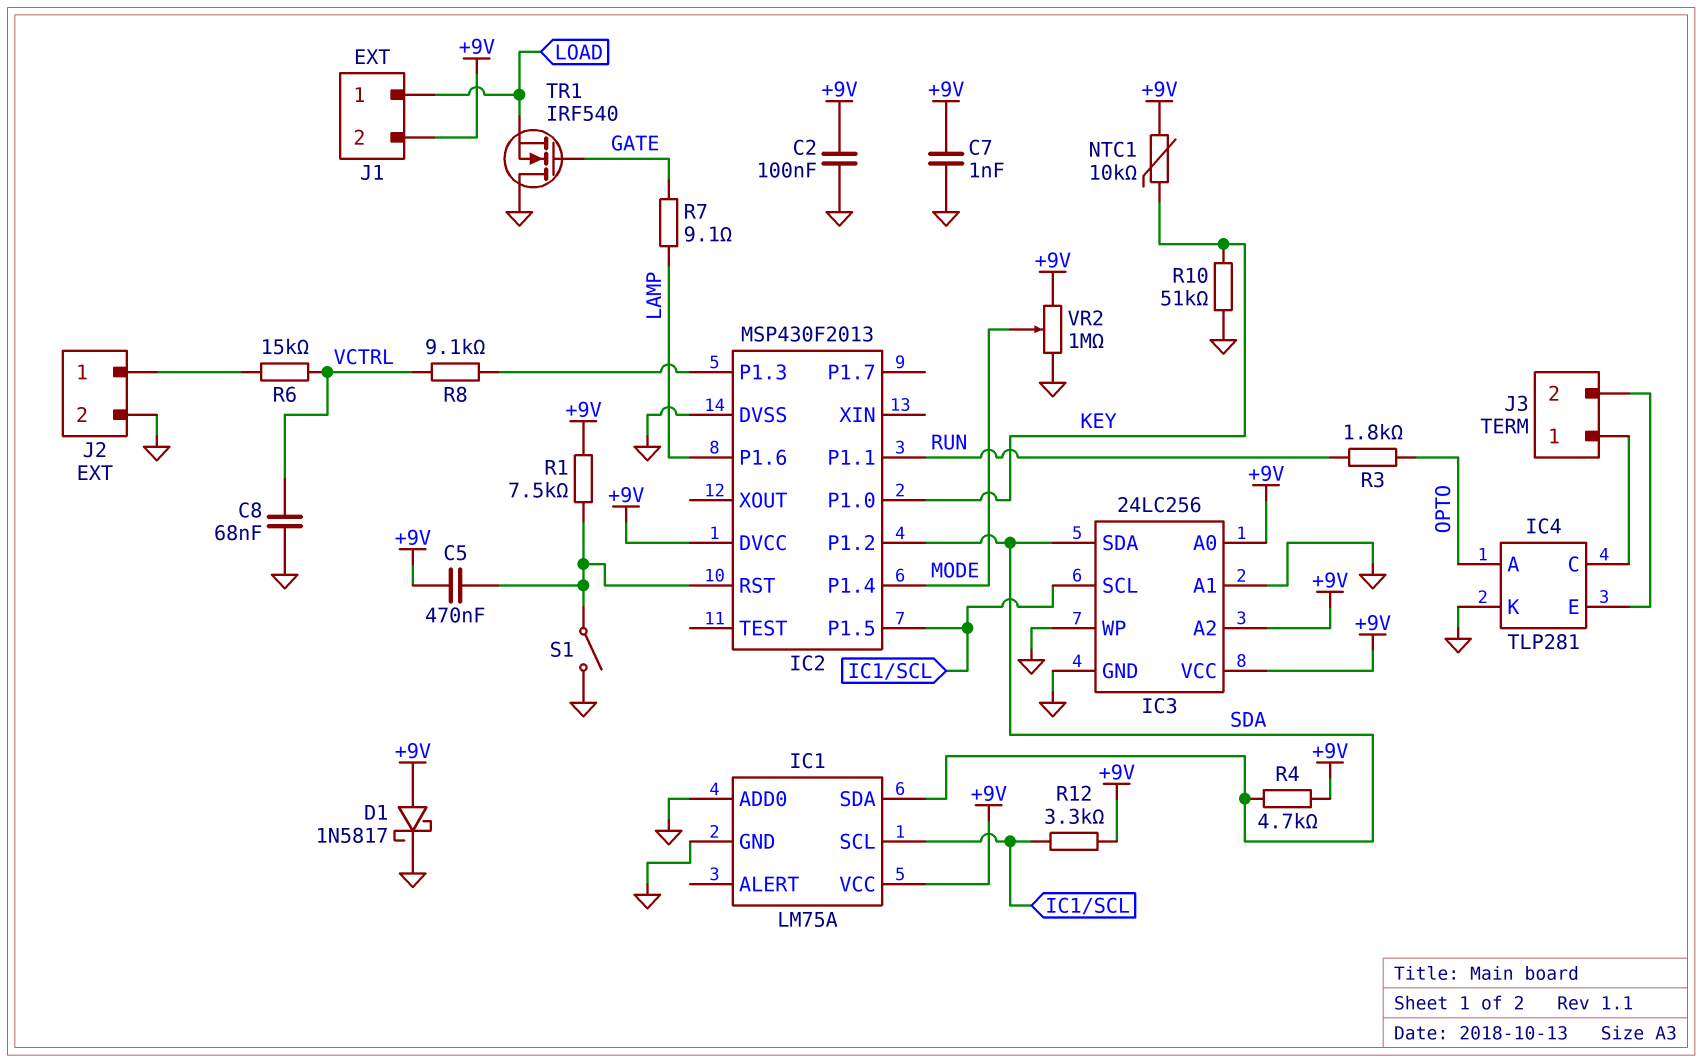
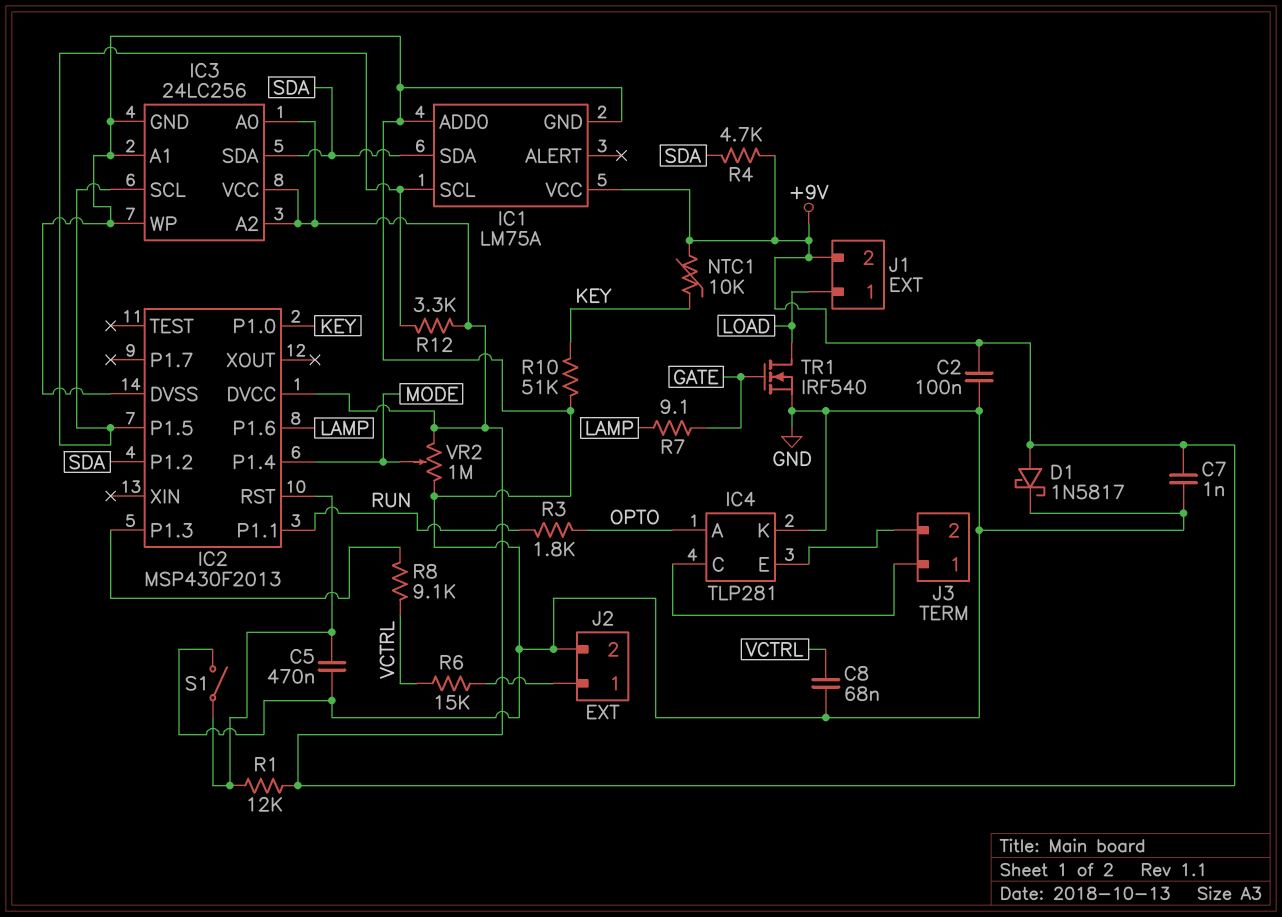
C5: 470nF (+9V, IC2/RST) -> 470nF (GND, IC2/RST)
R1: 7.5k (+9V, IC2/RST) -> 12k (+9V, IC2/RST)
TR1: NMOS IRF540 (G GATE, D GND, S LOAD) -> NMOS IRF540 (G GATE, D LOAD, S GND)

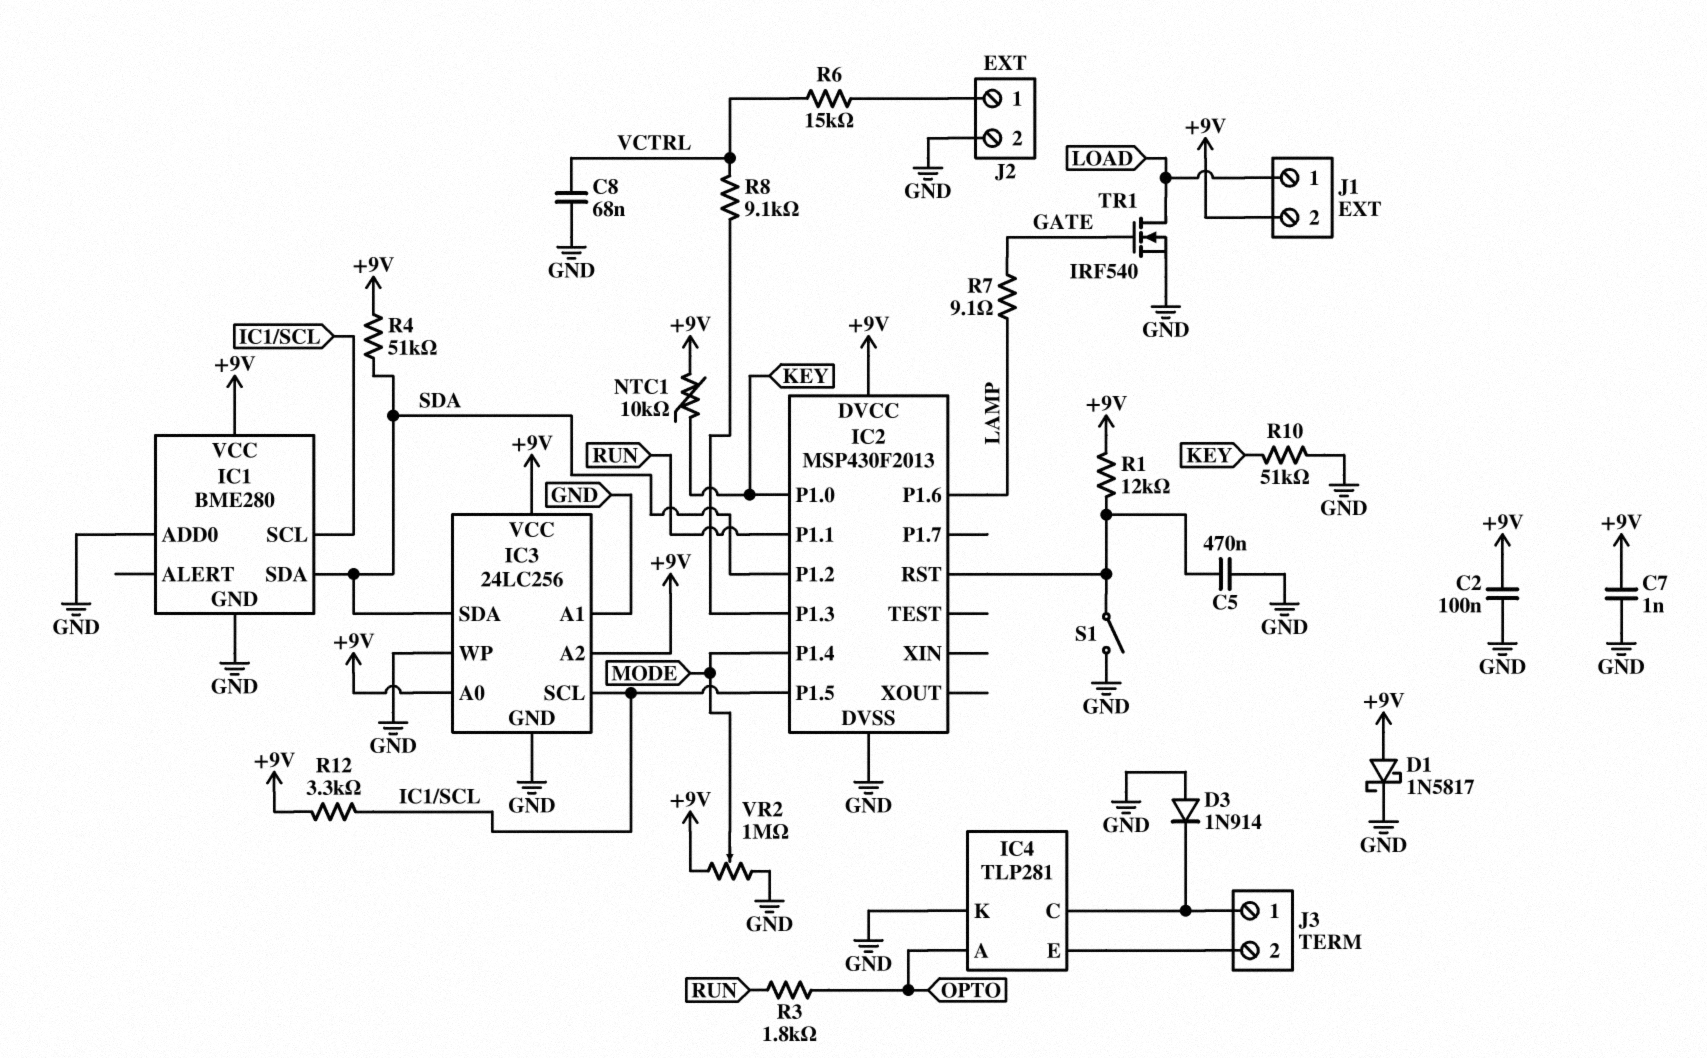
D3: none -> diode 1N914 (A GND, K IC4/C)
IC1: LM75A -> BME280
R4: 4.7k (+9V, SDA) -> 51k (+9V, SDA)

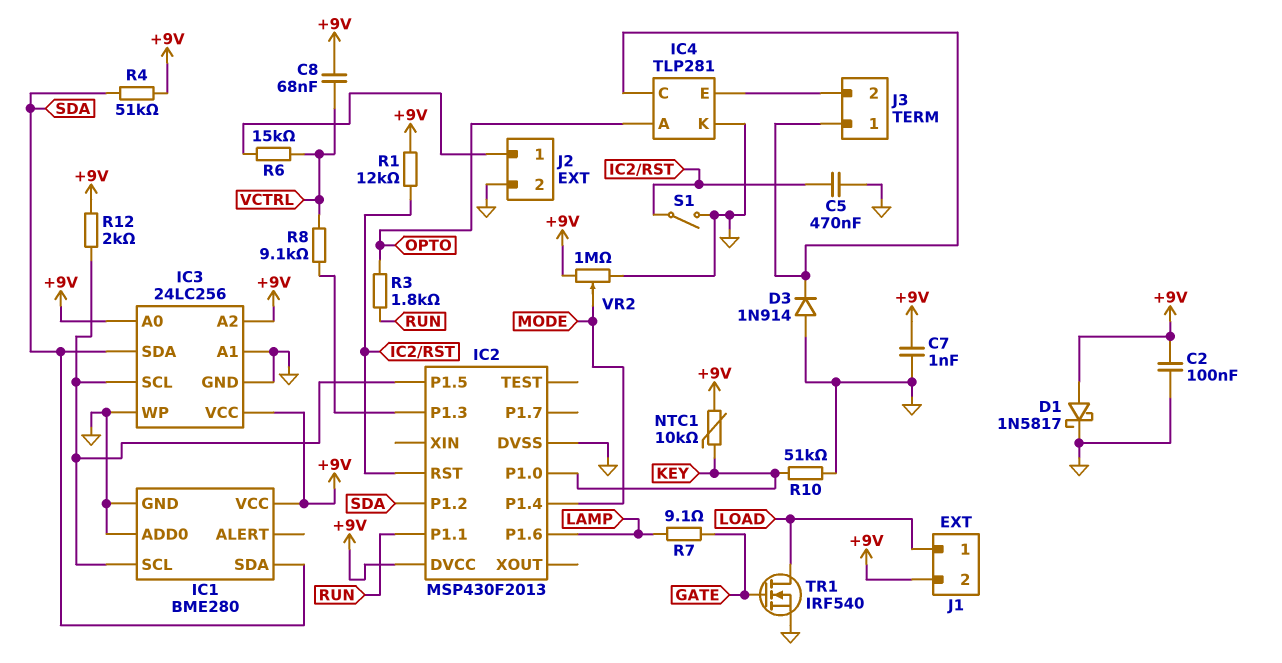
C8: 68nF (GND, VCTRL) -> 68nF (+9V, VCTRL)
R12: 3.3k (+9V, IC1/SCL) -> 2k (+9V, IC1/SCL)

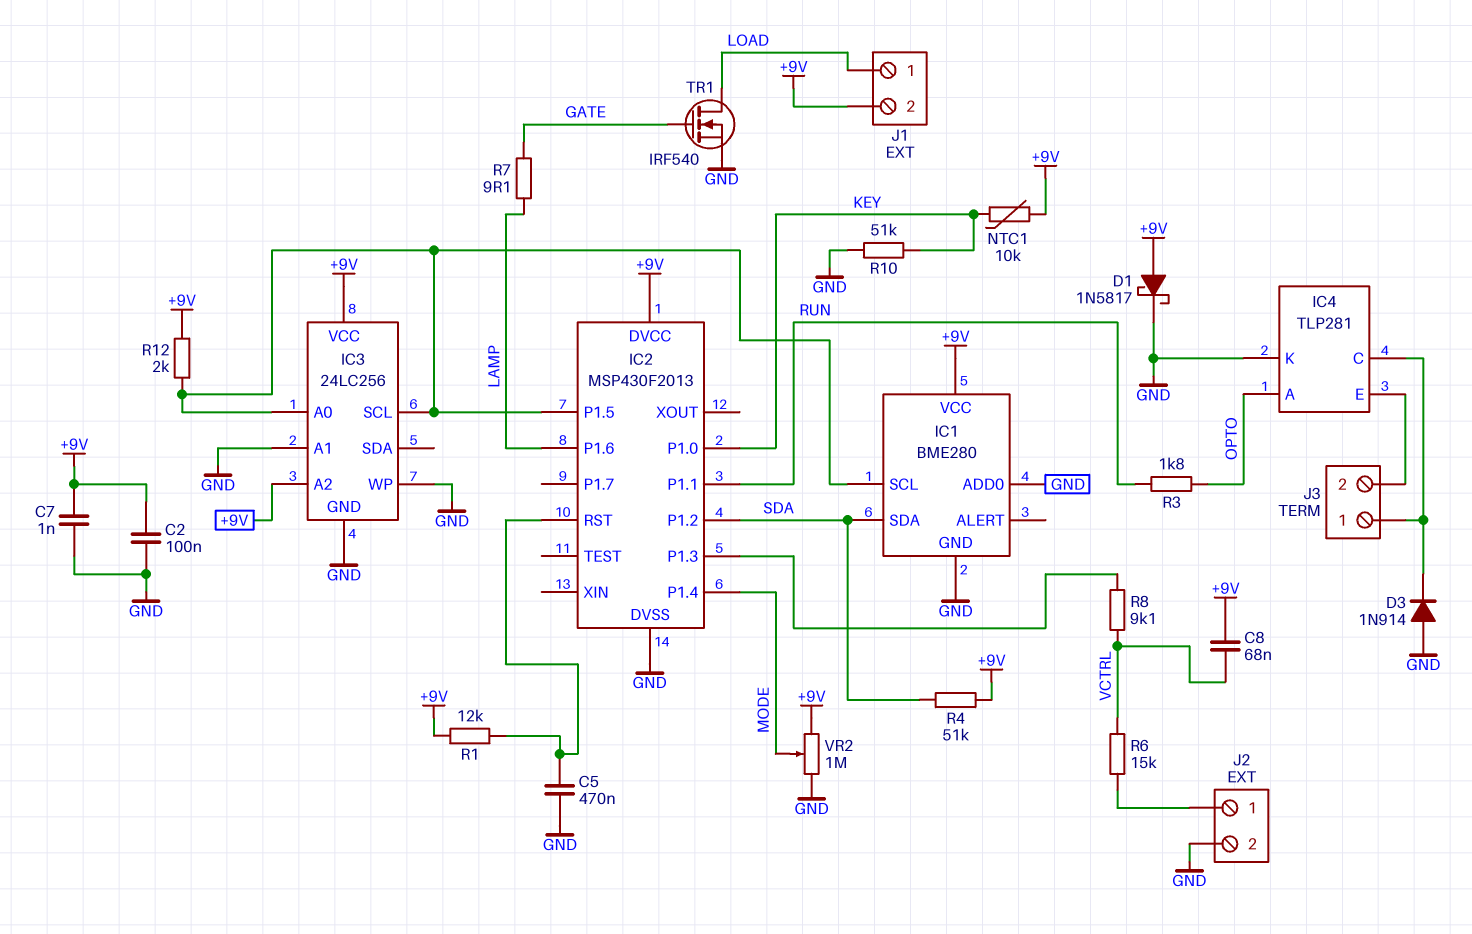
IC3 pin A0: +9V -> IC1/SCL
IC3 pin SDA: SDA -> none
S1: switch (GND, IC2/RST) -> none

